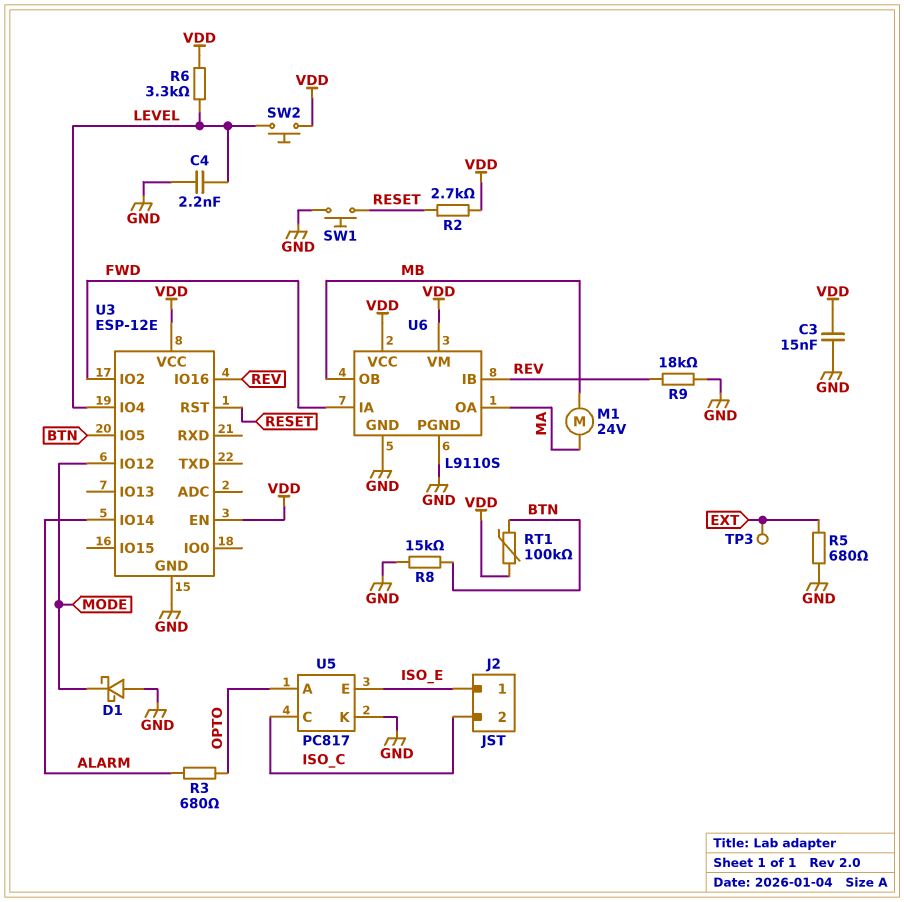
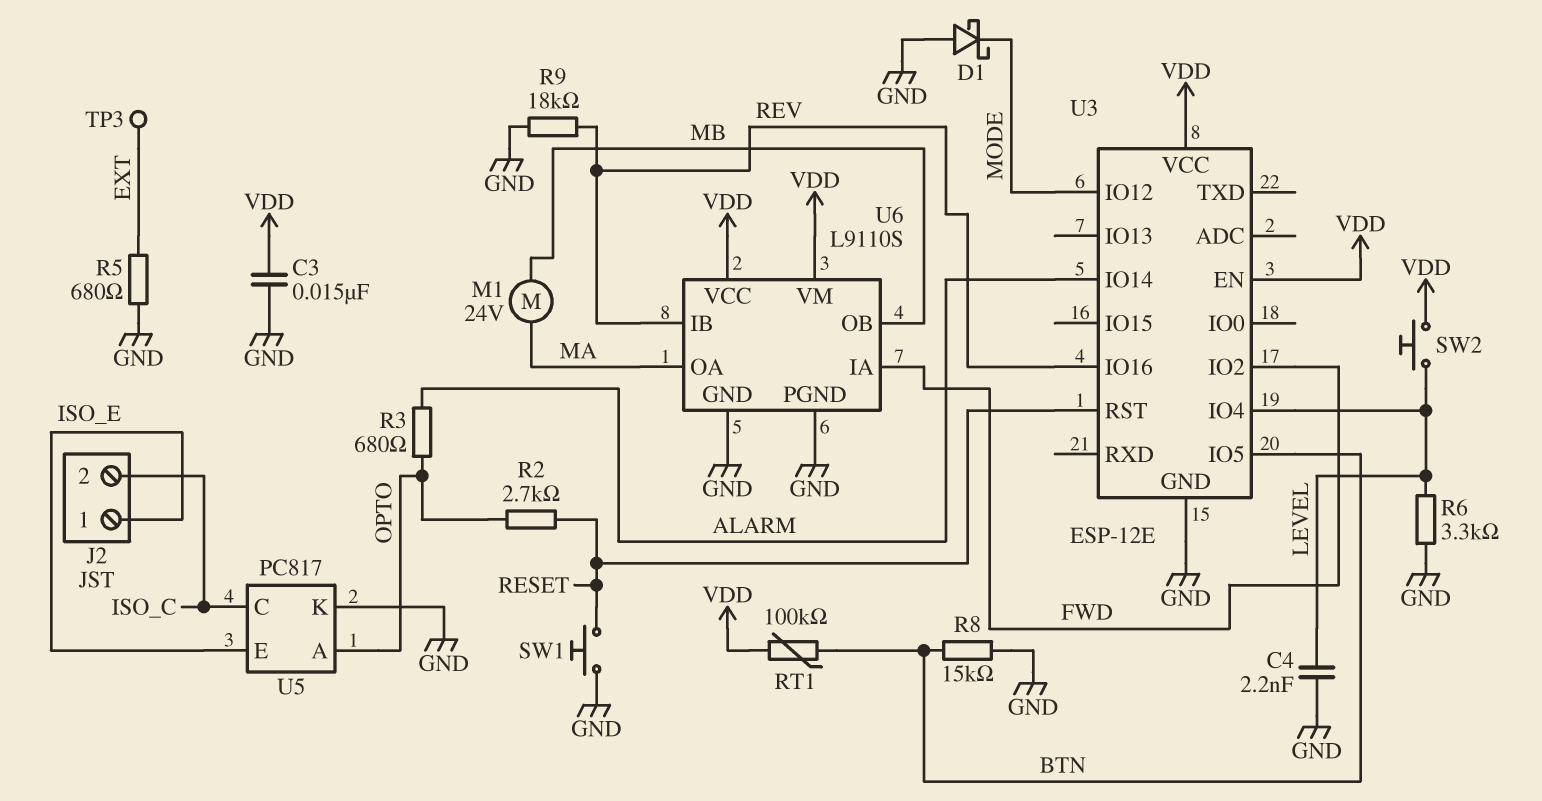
R2: 2.7k (RESET, VDD) -> 2.7k (OPTO, RESET)
R6: 3.3k (LEVEL, VDD) -> 3.3k (GND, LEVEL)

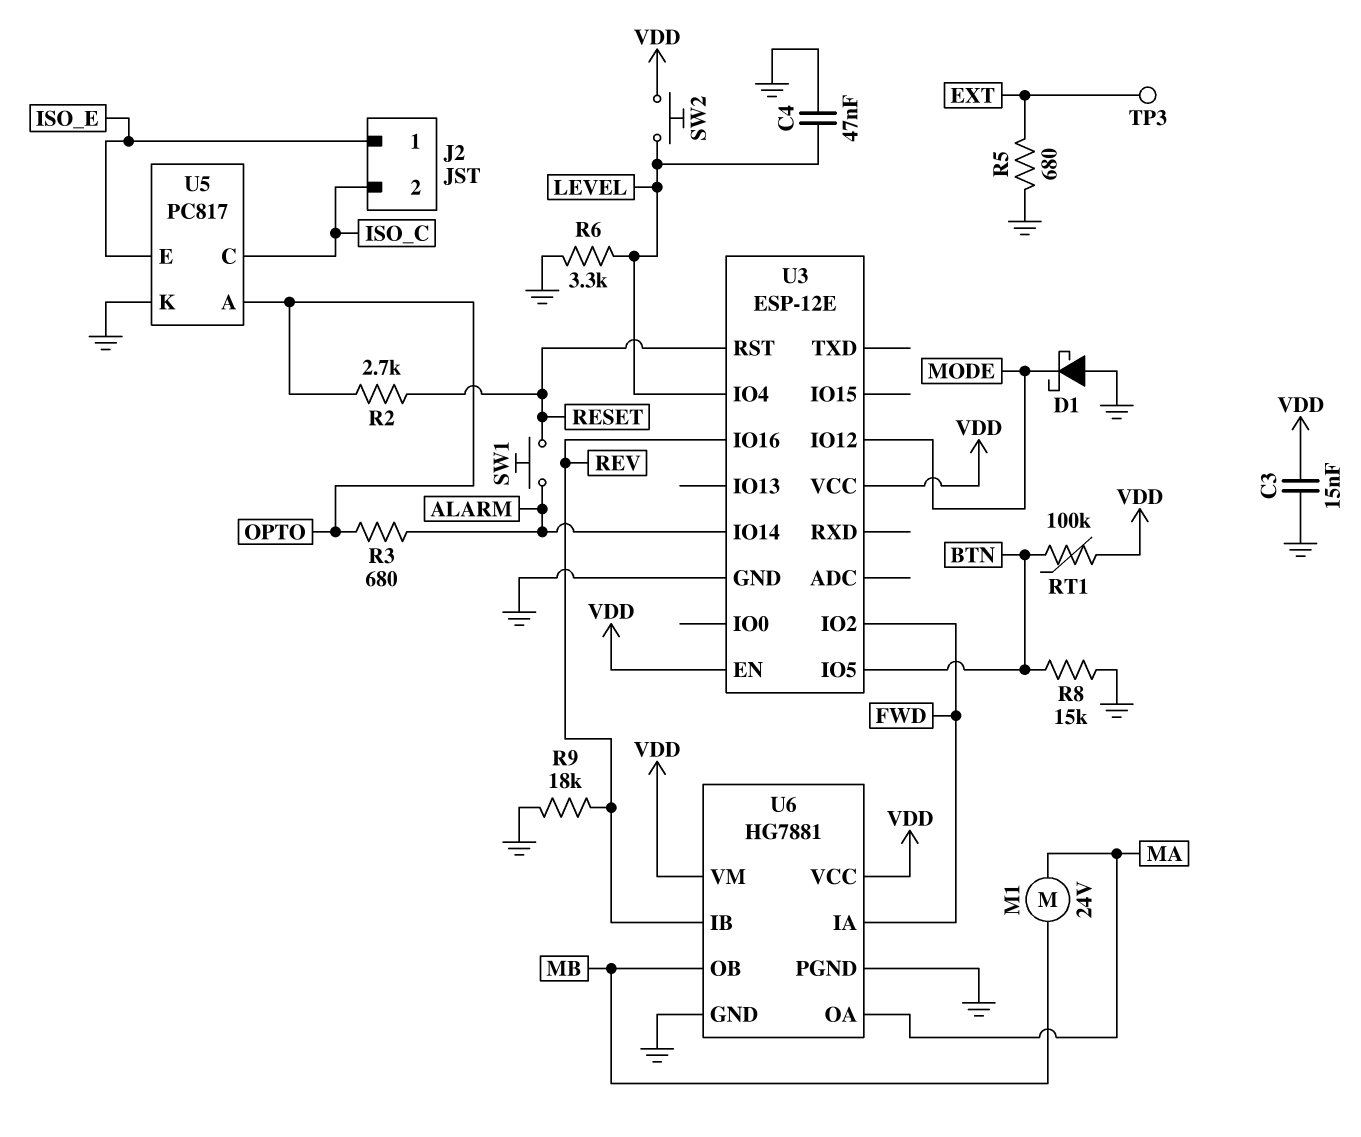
C4: 2.2nF (GND, LEVEL) -> 47nF (GND, LEVEL)
SW1: button (GND, RESET) -> button (ALARM, RESET)
U6: L9110S -> HG7881

